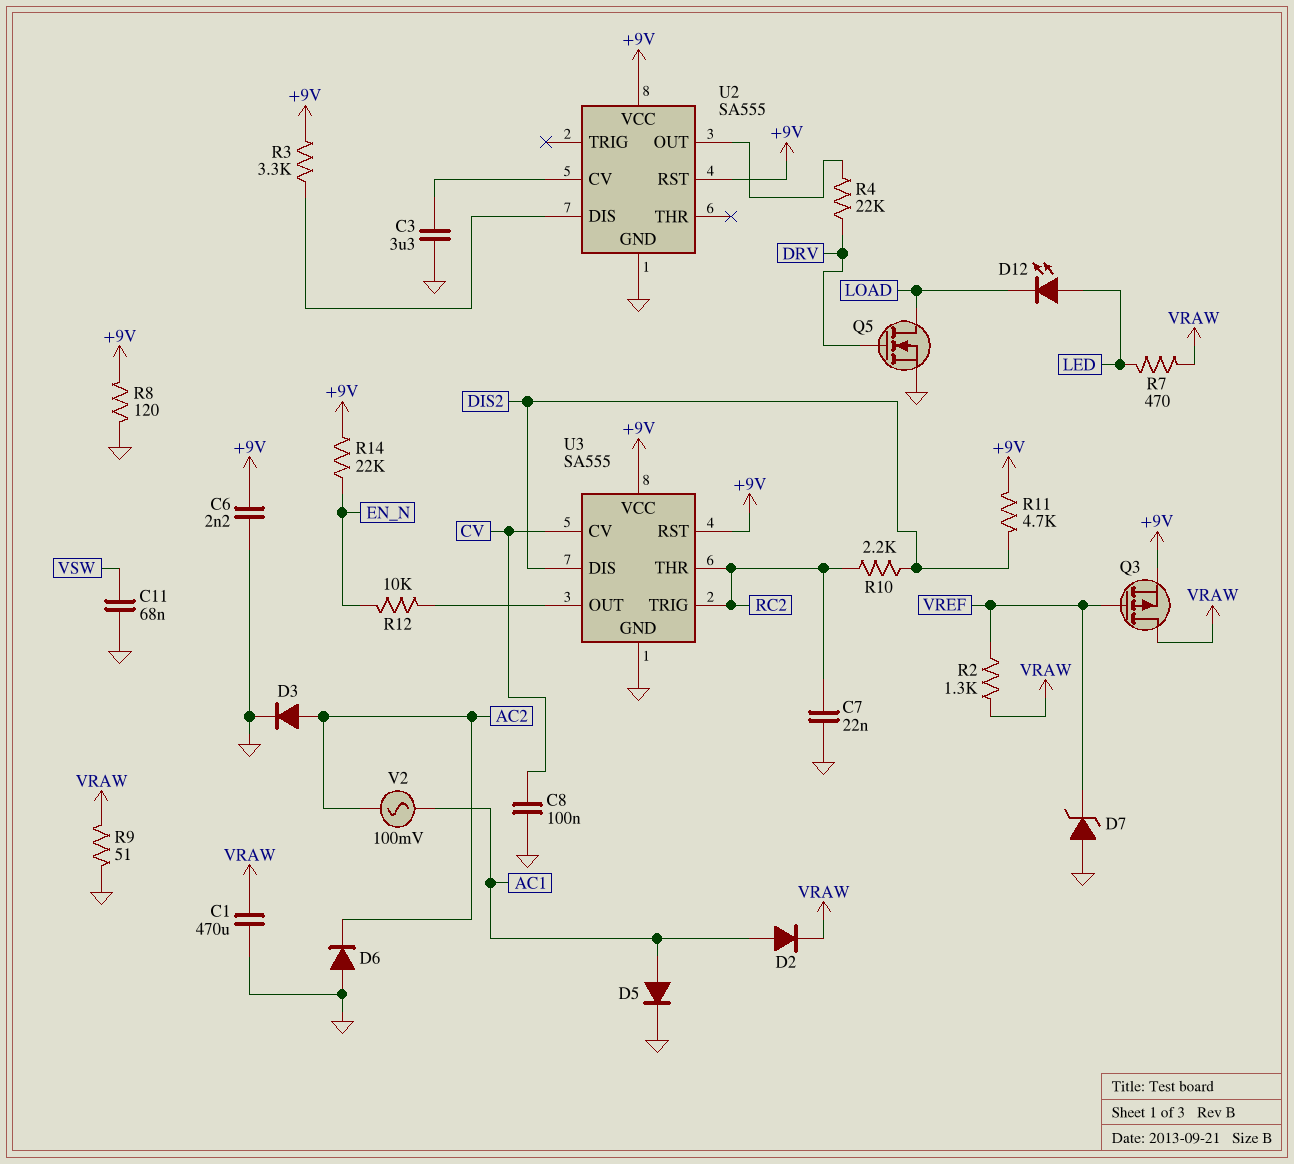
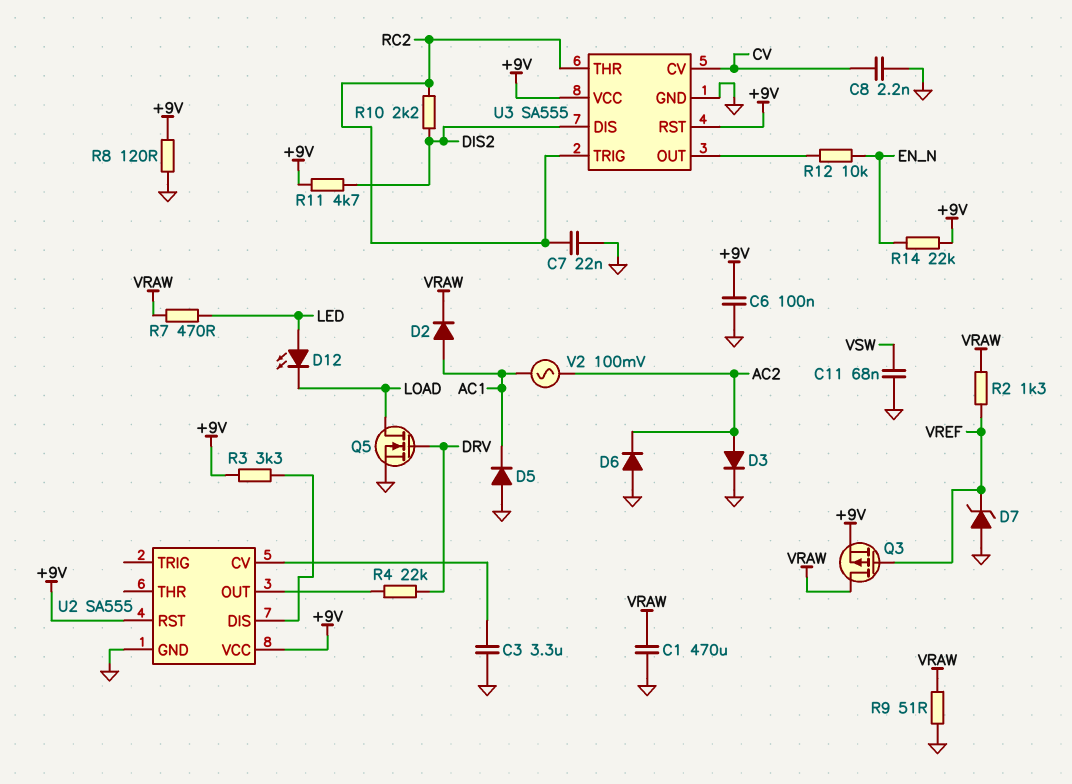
C6: 2.2nF (+9V, GND) -> 100nF (+9V, GND)
C8: 100nF (CV, GND) -> 2.2nF (CV, GND)
D5: diode (A AC1, K GND) -> diode (A GND, K AC1)

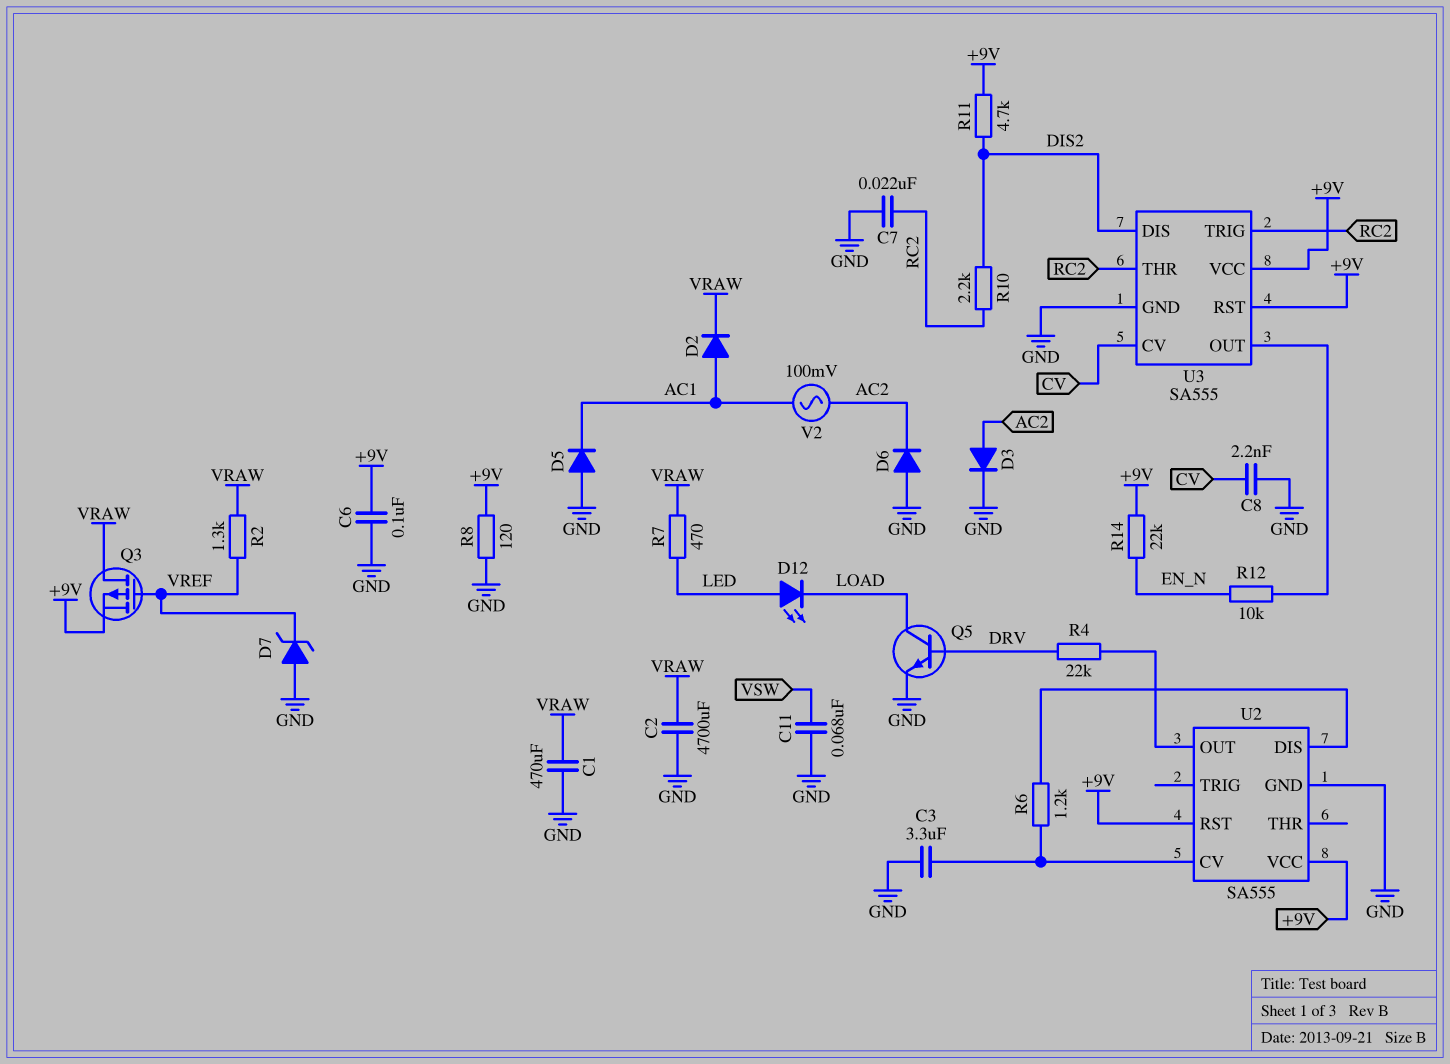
C2: none -> 4700uF (GND, VRAW)
Q5: NMOS (G DRV, D LOAD, S GND) -> NPN (B DRV, C LOAD, E GND)
R3: 3.3k (+9V, U2/DIS) -> none
R6: none -> 1.2k (U2/CV, U2/DIS)
R9: 51 (GND, VRAW) -> none

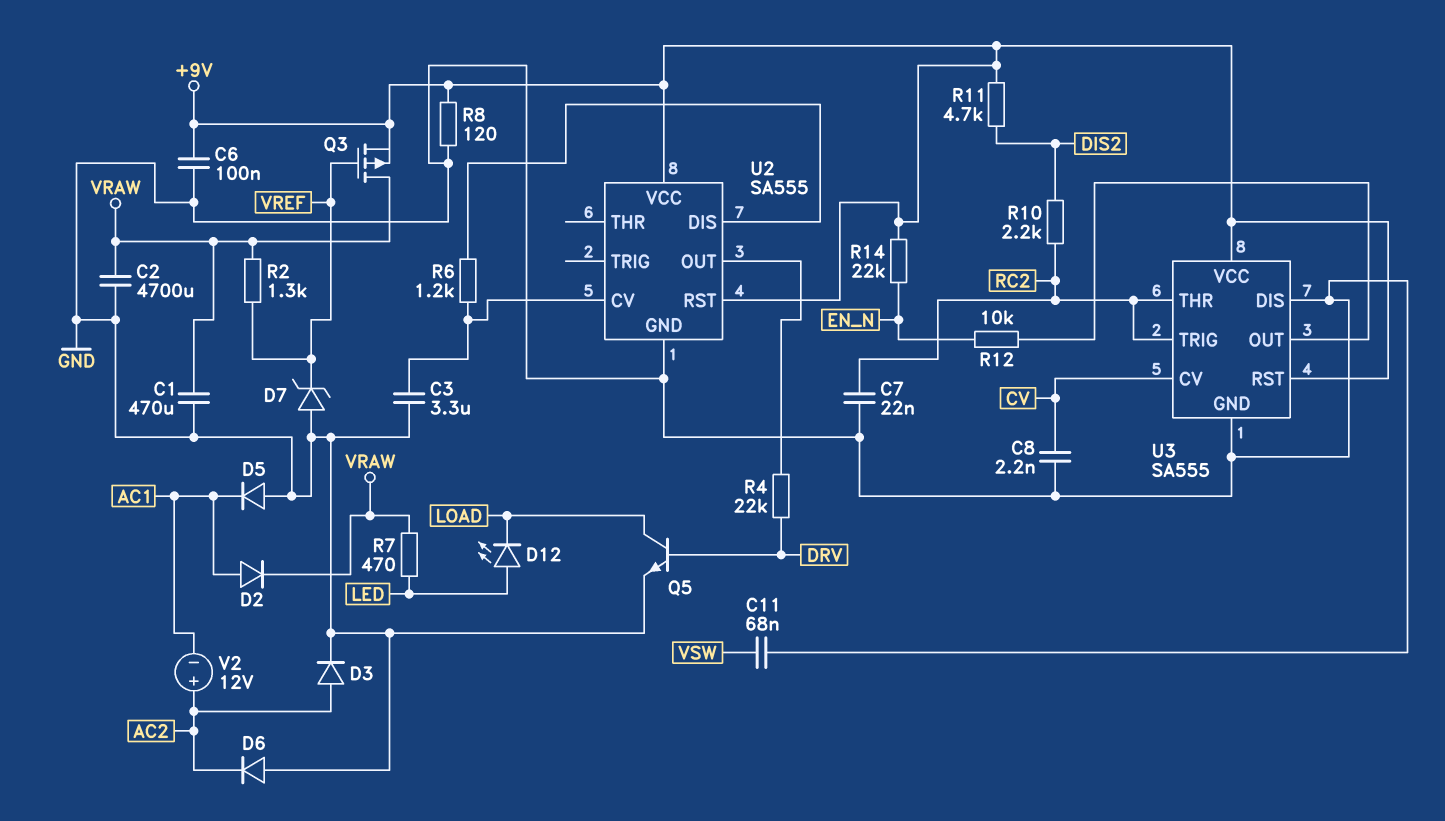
U3 pin DIS: DIS2 -> GND
V2: AC 100mV (AC1, AC2) -> 12V (plus AC2, minus AC1)

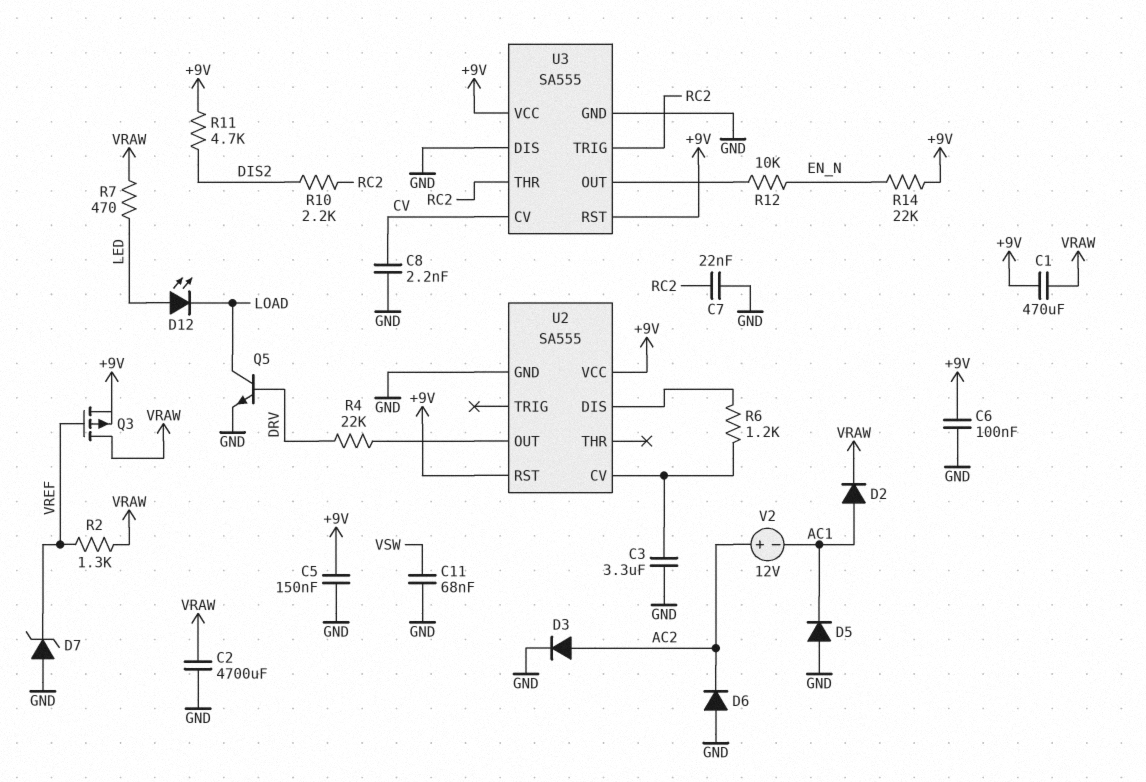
C1: 470uF (GND, VRAW) -> 470uF (+9V, VRAW)
C5: none -> 150nF (+9V, GND)
R8: 120 (+9V, GND) -> none

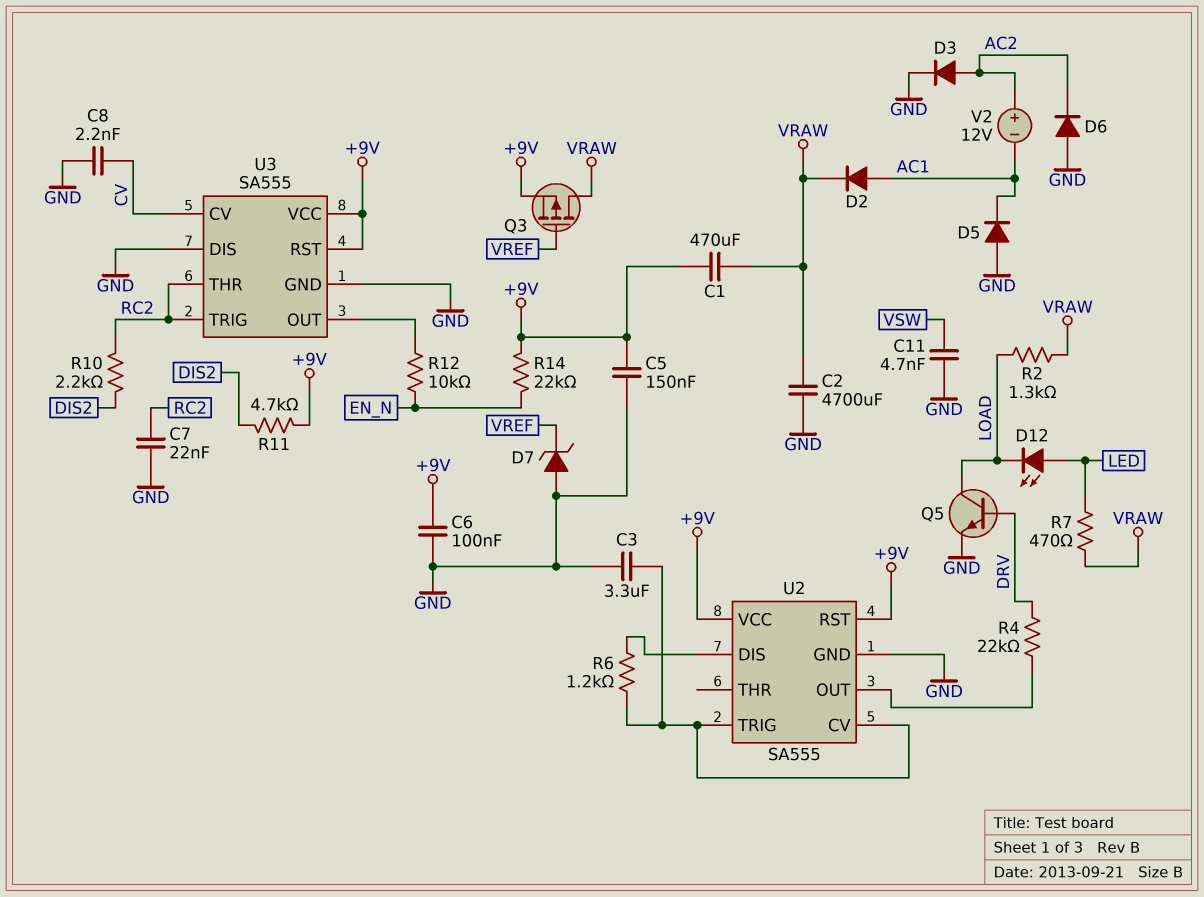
C11: 68nF (GND, VSW) -> 4.7nF (GND, VSW)
R2: 1.3k (VRAW, VREF) -> 1.3k (LOAD, VRAW)
U2 pin TRIG: none -> U2/CV

